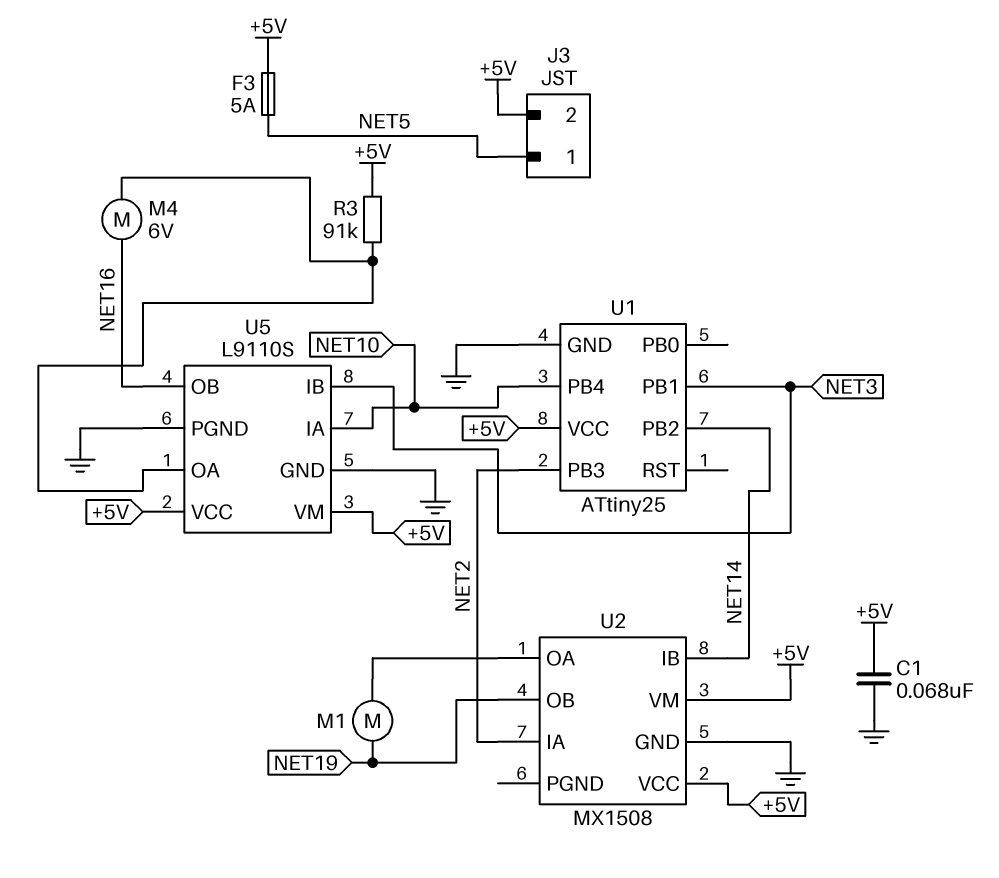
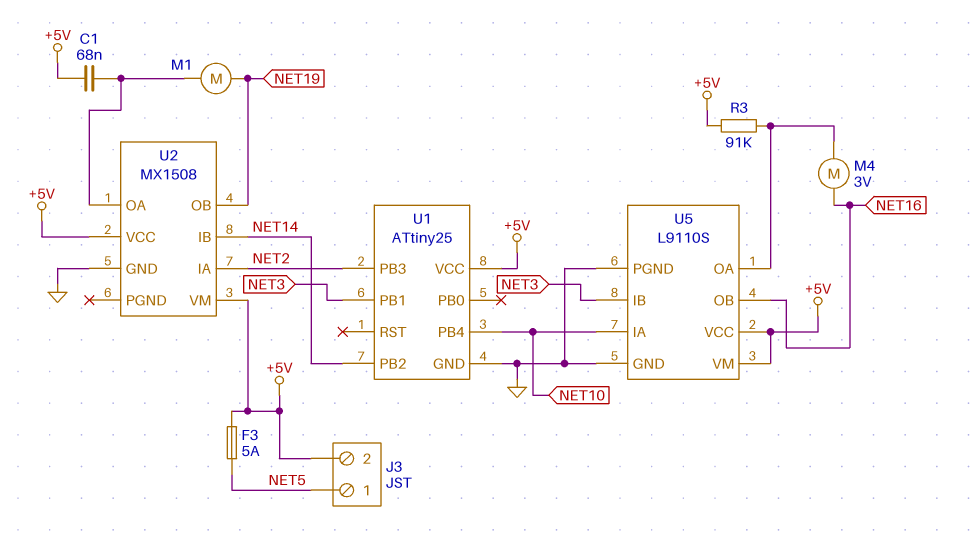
C1: 68nF (+5V, GND) -> 68nF (+5V, U2/OA)
M4: motor 6V (NET16, U5/OA) -> motor 3V (NET16, U5/OA)

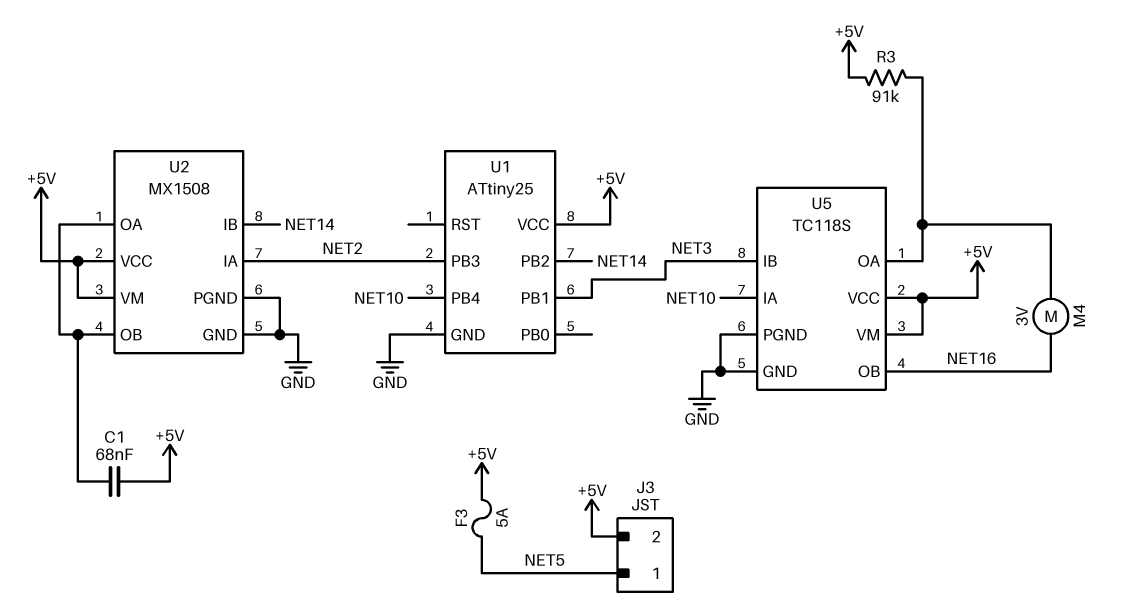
M1: motor (NET19, U2/OA) -> none
U2 pin OB: NET19 -> U2/OA
U2 pin PGND: none -> GND
U5: L9110S -> TC118S

